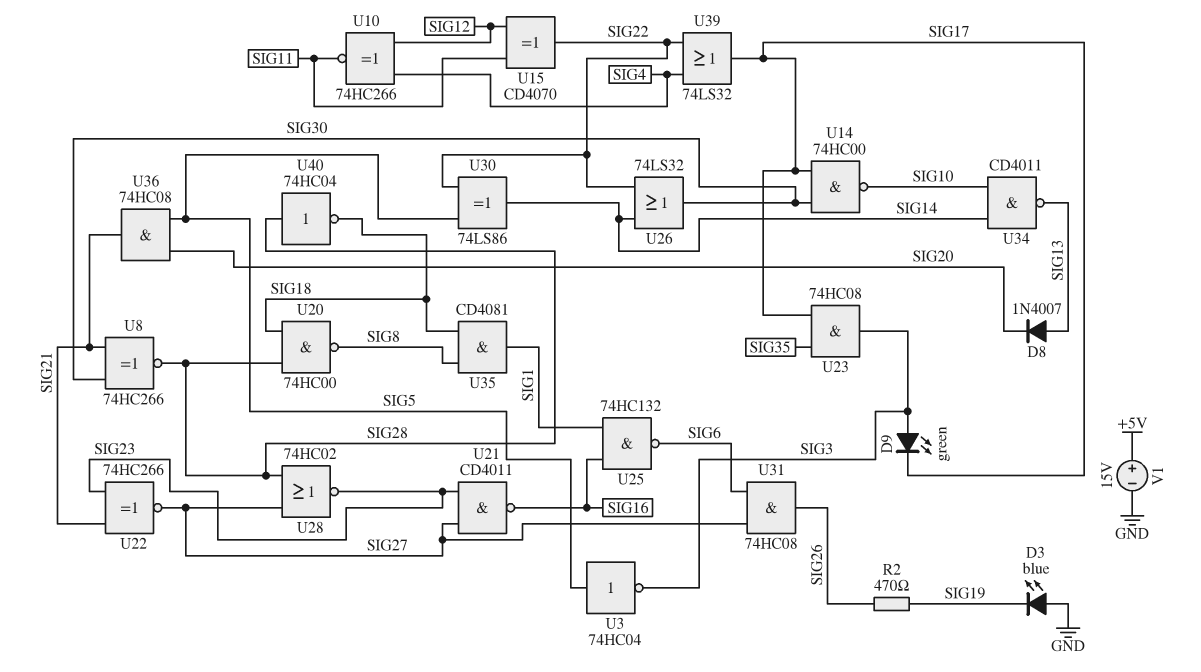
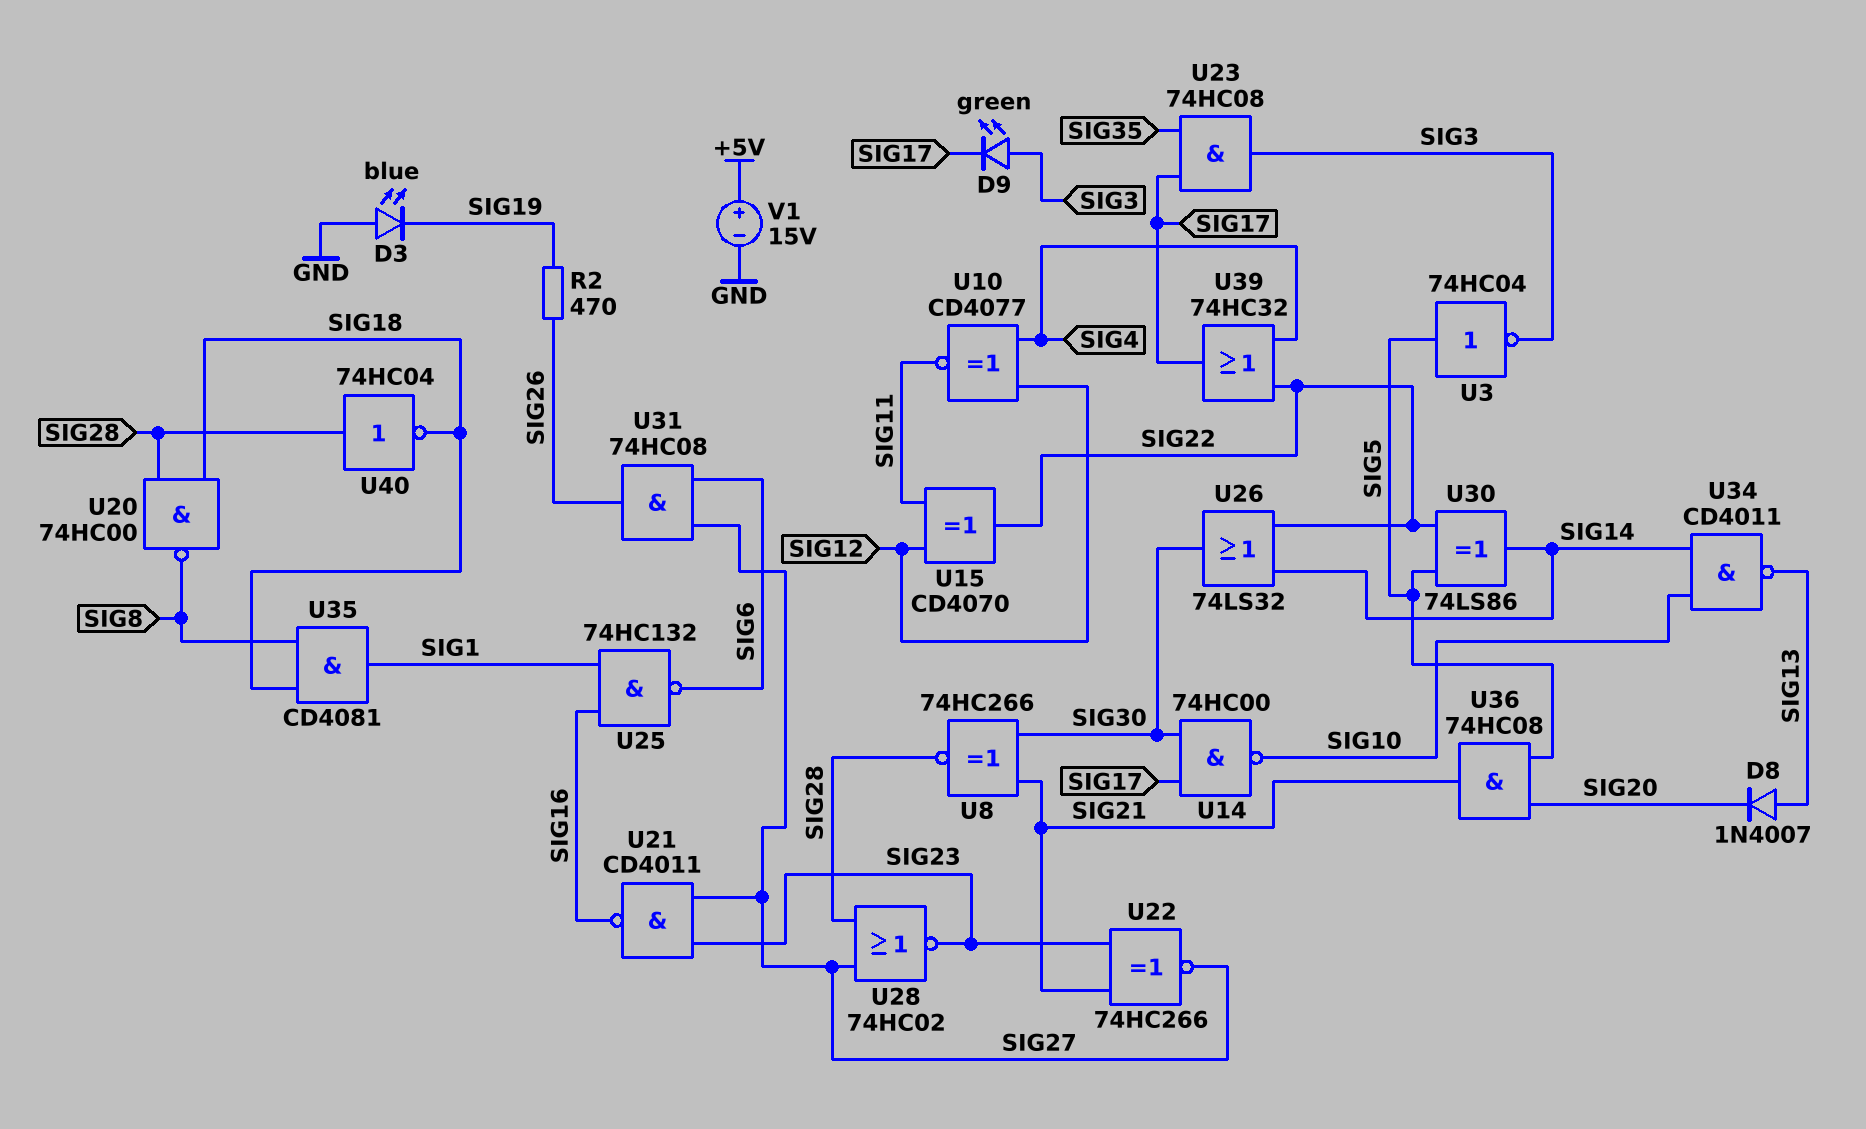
U10: XNOR 74HC266 (in SIG4, in SIG12, out SIG11) -> XNOR CD4077 (in SIG4, in SIG12, out SIG11)
U39: OR 74LS32 (in SIG4, in SIG22, out SIG17) -> OR 74HC32 (in SIG4, in SIG22, out SIG17)

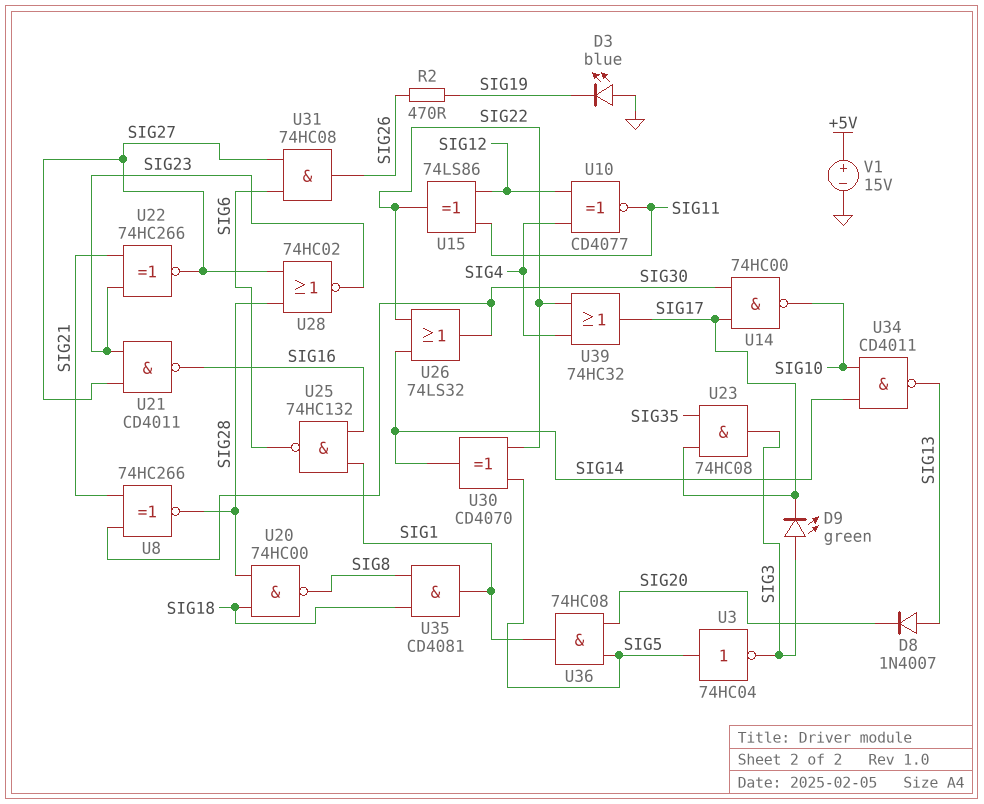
U15: XOR CD4070 (in SIG11, in SIG12, out SIG22) -> XOR 74LS86 (in SIG11, in SIG12, out SIG22)
U30: XOR 74LS86 (in SIG5, in SIG22, out SIG14) -> XOR CD4070 (in SIG5, in SIG22, out SIG14)
U36: AND 74HC08 (in SIG5, in SIG20, out SIG21) -> AND 74HC08 (in SIG5, in SIG20, out SIG1)
U40: NOT 74HC04 (in SIG28, out SIG18) -> none

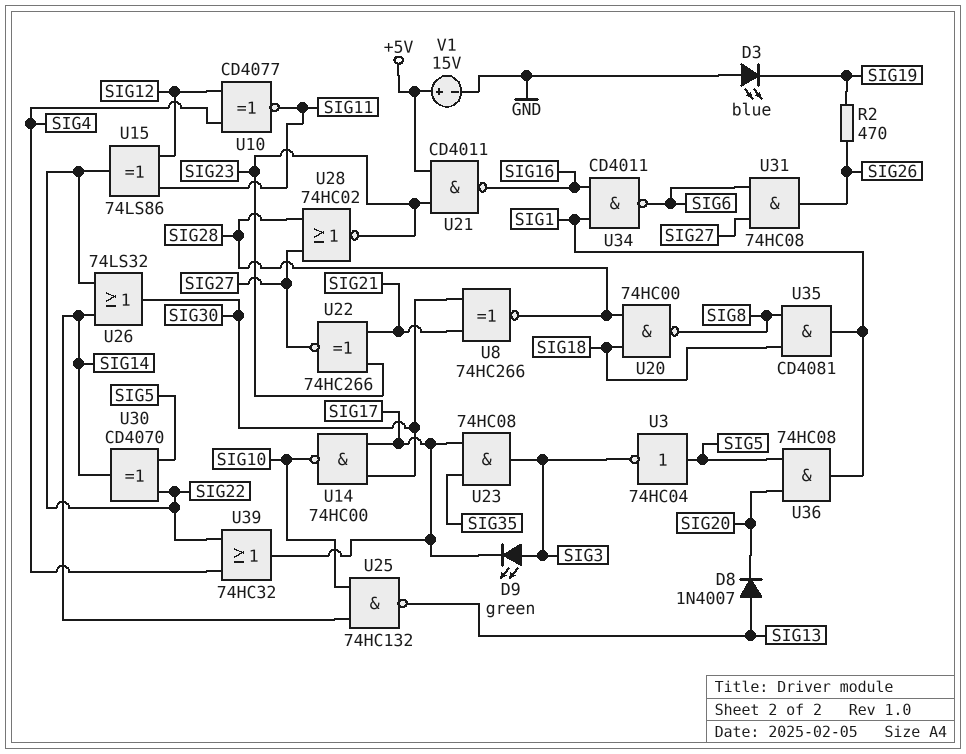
U21: NAND CD4011 (in SIG23, in SIG27, out SIG16) -> NAND CD4011 (in +5V, in SIG23, out SIG16)
U25: NAND 74HC132 (in SIG1, in SIG16, out SIG6) -> NAND 74HC132 (in SIG10, in SIG14, out SIG13)
U34: NAND CD4011 (in SIG10, in SIG14, out SIG13) -> NAND CD4011 (in SIG1, in SIG16, out SIG6)

